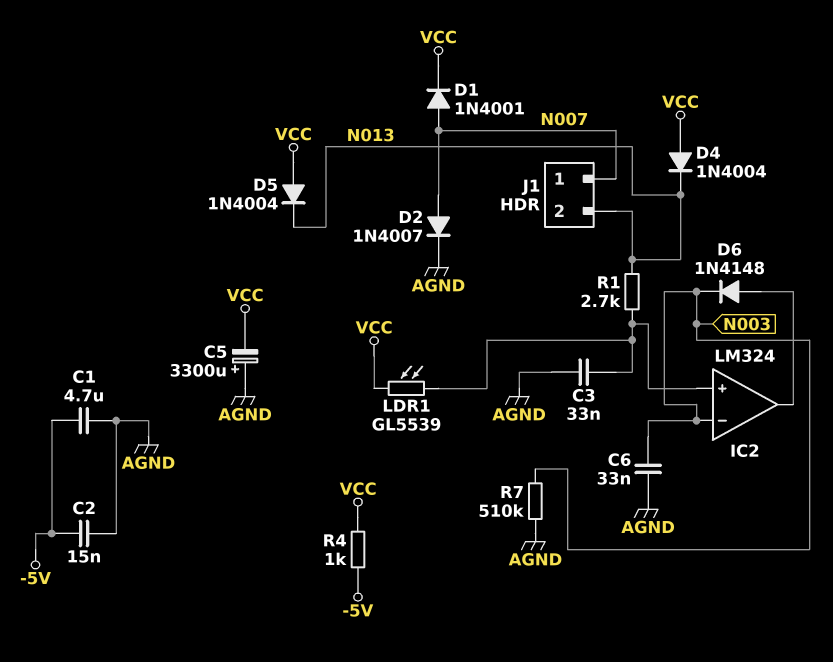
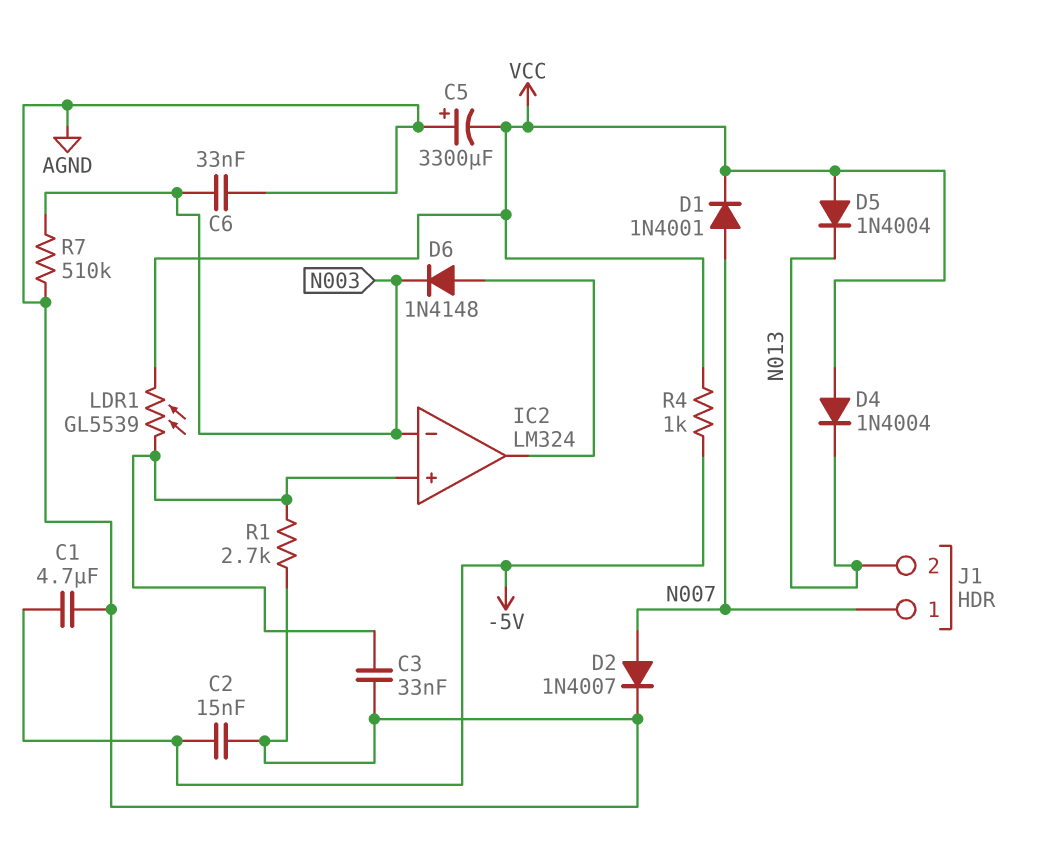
R1: 2.7k (IC2/in+, N013) -> 2.7k (AGND, IC2/in+)

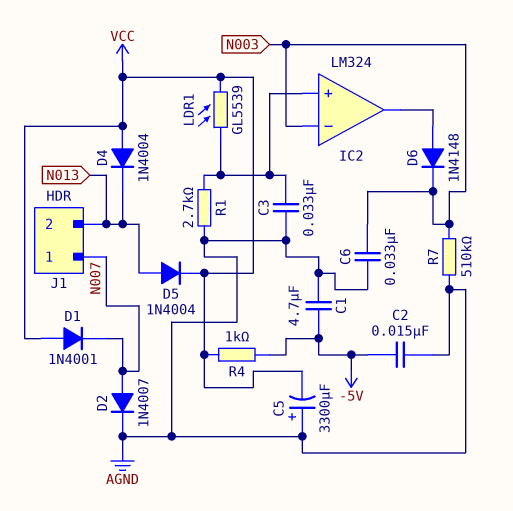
D1: diode 1N4001 (A N007, K VCC) -> diode 1N4001 (A VCC, K N007)
D5: diode 1N4004 (A VCC, K N013) -> diode 1N4004 (A N013, K VCC)

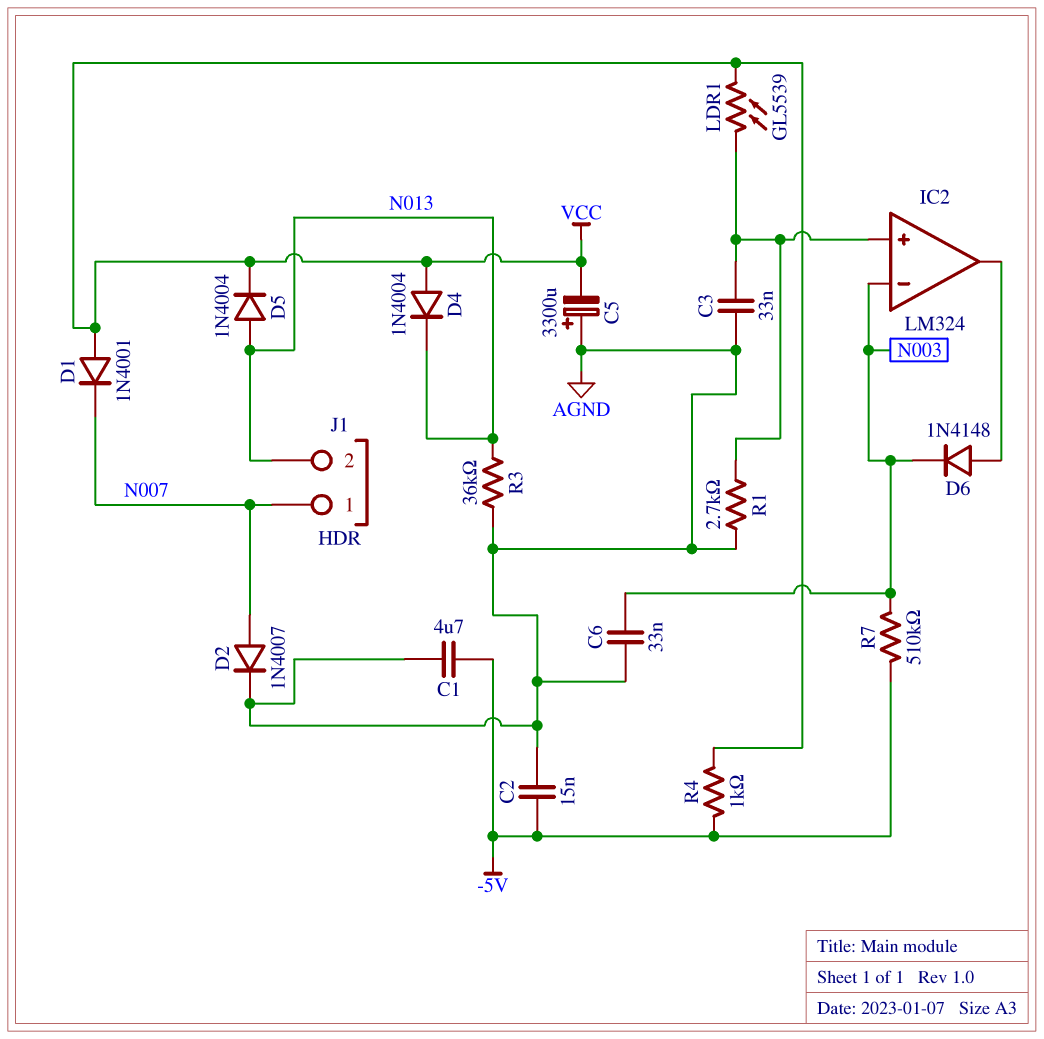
R3: none -> 36k (AGND, N013)
R7: 510k (AGND, N003) -> 510k (-5V, N003)

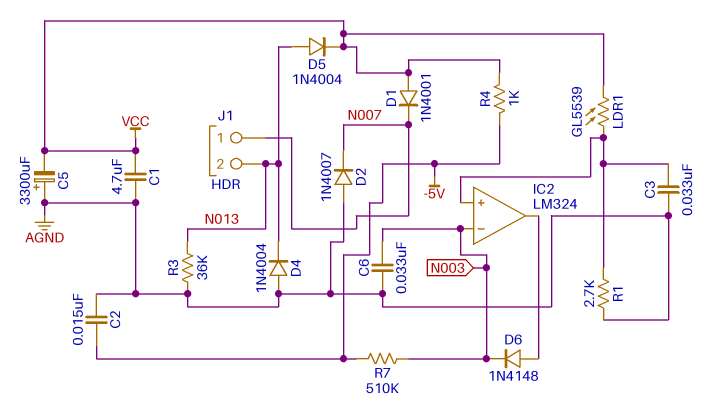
C1: 4.7uF (-5V, AGND) -> 4.7uF (AGND, VCC)
D2: diode 1N4007 (A N007, K AGND) -> diode 1N4007 (A AGND, K N007)
D4: diode 1N4004 (A VCC, K N013) -> diode 1N4004 (A AGND, K N013)

